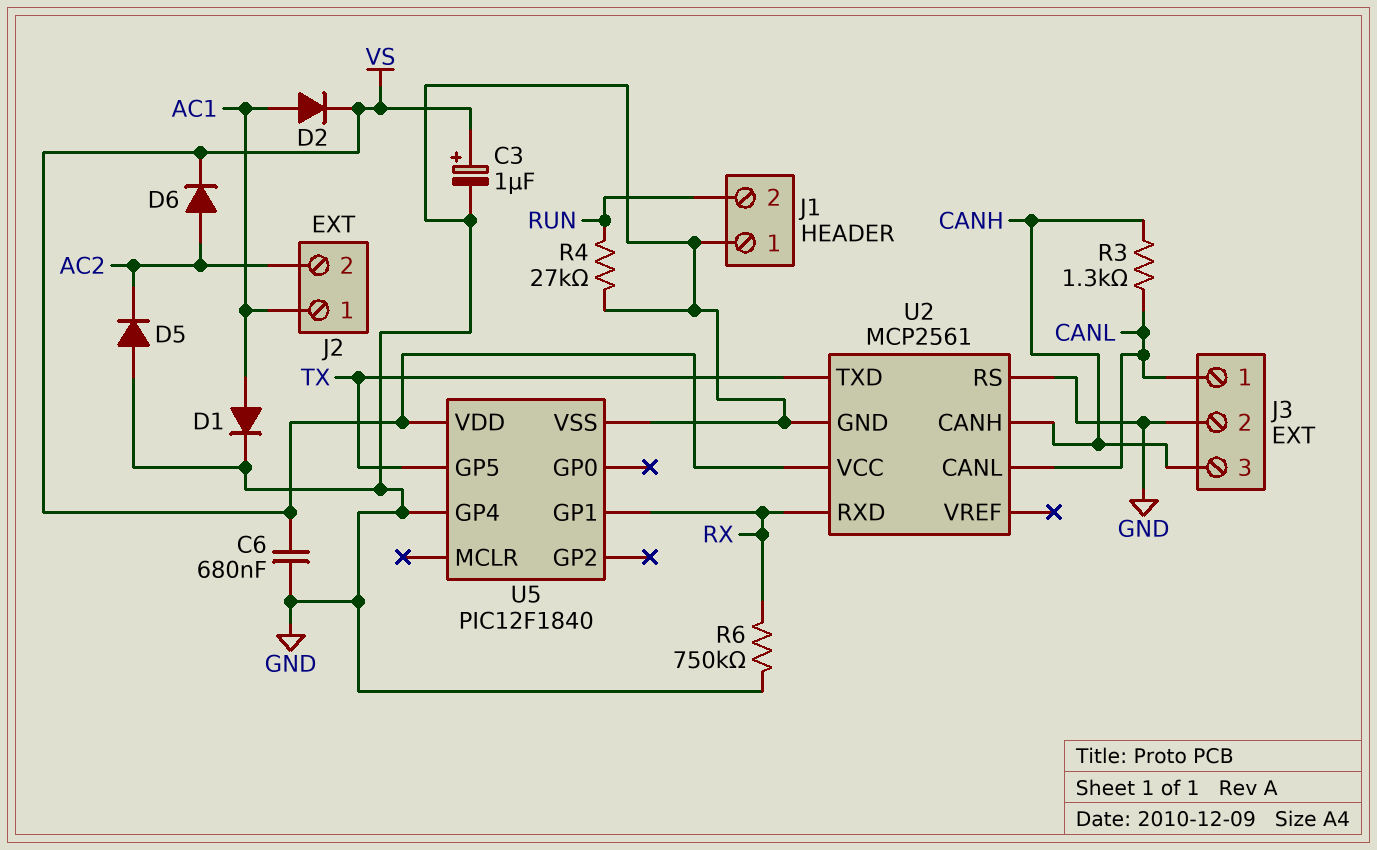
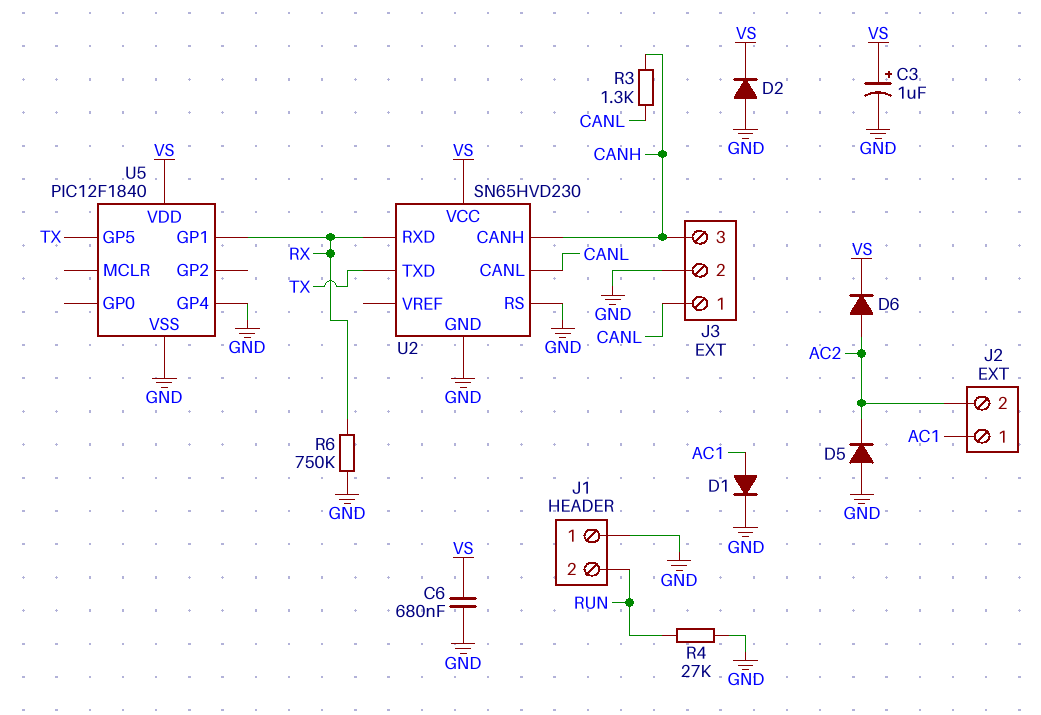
D2: diode (A AC1, K VS) -> diode (A GND, K VS)
U2: MCP2561 -> SN65HVD230

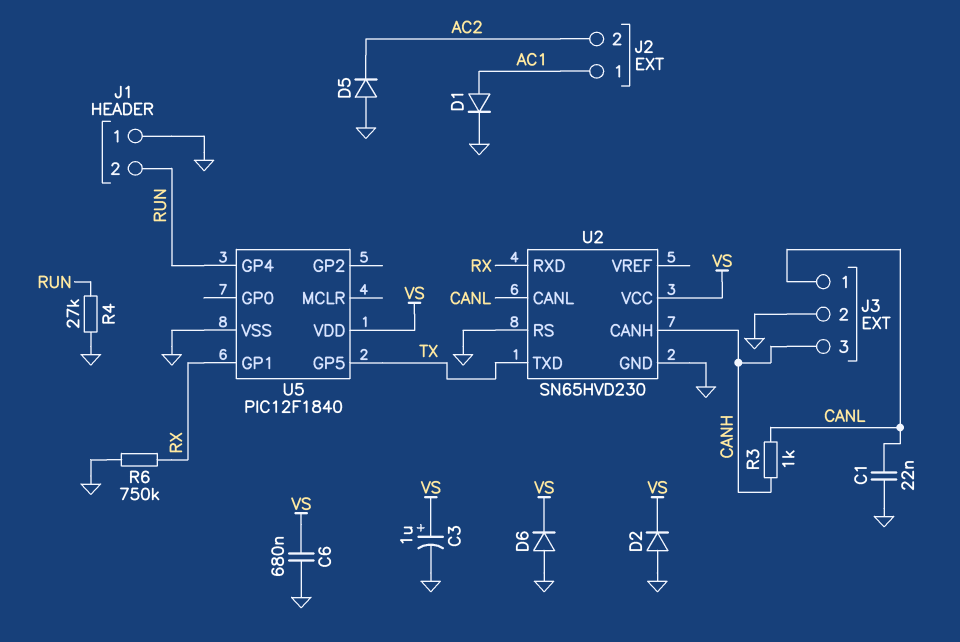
C1: none -> 22nF (CANL, GND)
D6: diode (A AC2, K VS) -> diode (A GND, K VS)
R3: 1.3k (CANH, CANL) -> 1k (CANH, CANL)
U5 pin GP4: GND -> RUN

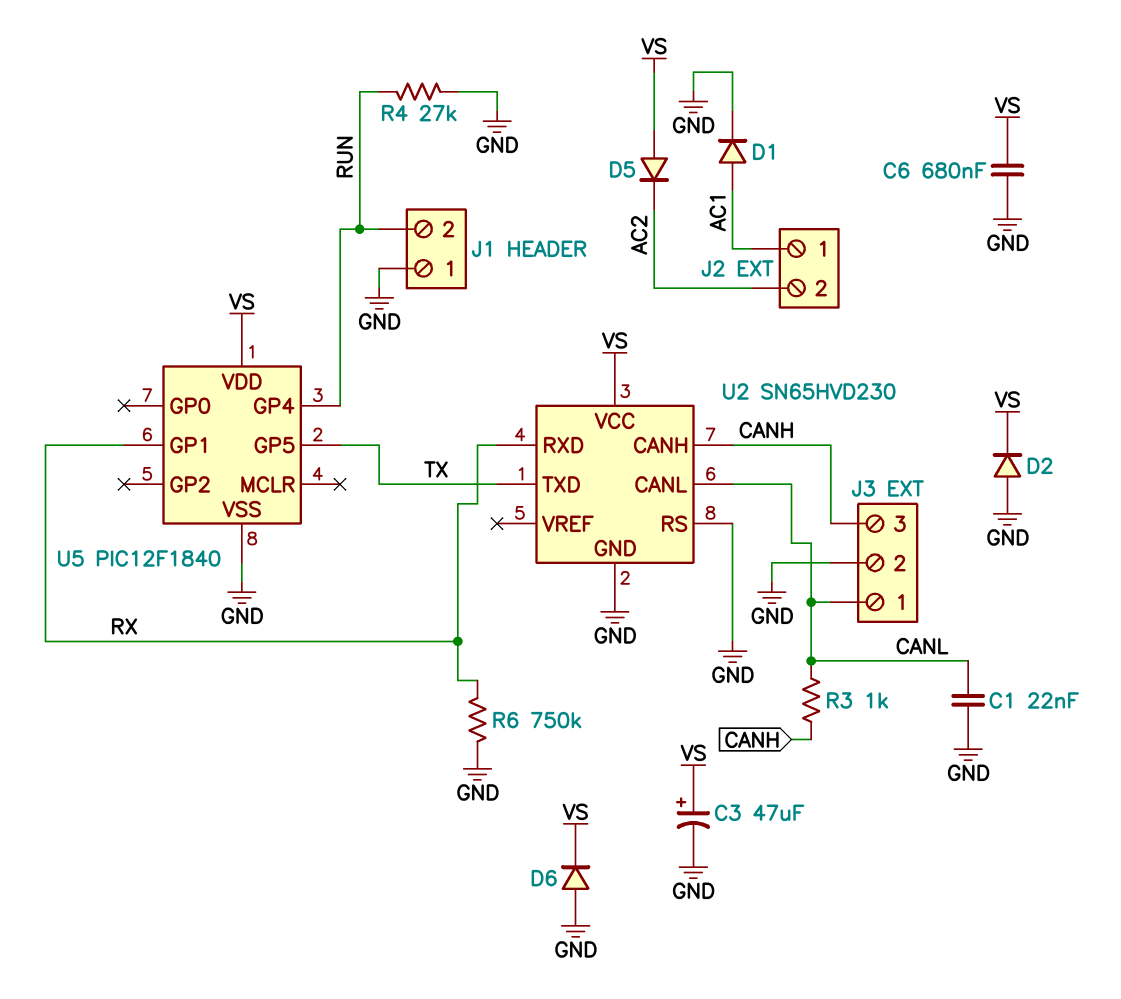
C3: 1uF (plus VS, minus GND) -> 47uF (plus VS, minus GND)
D5: diode (A GND, K AC2) -> diode (A VS, K AC2)

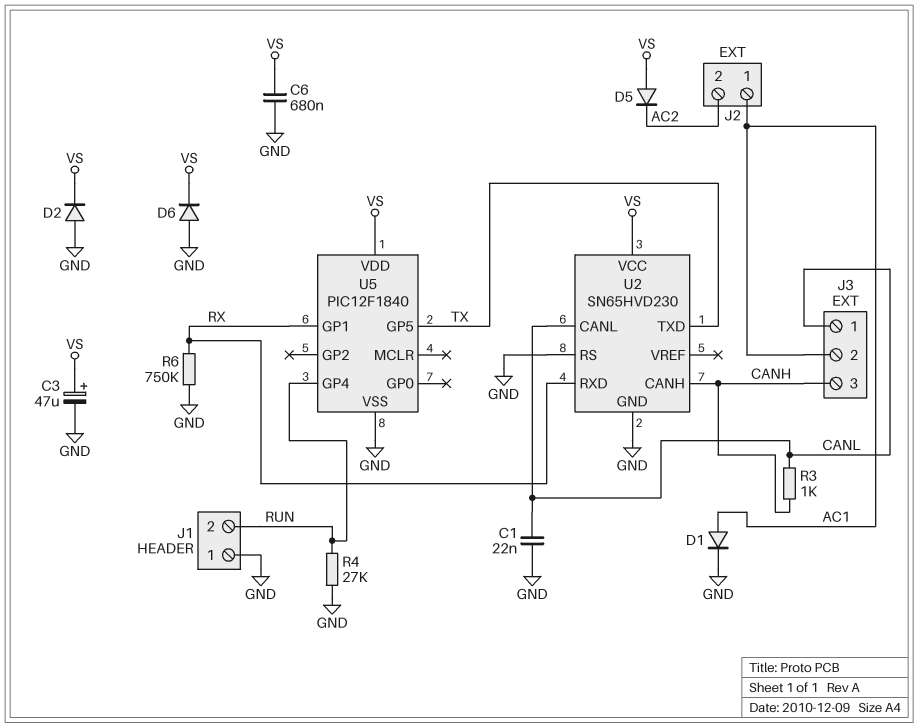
J3 pin 2: GND -> AC1

